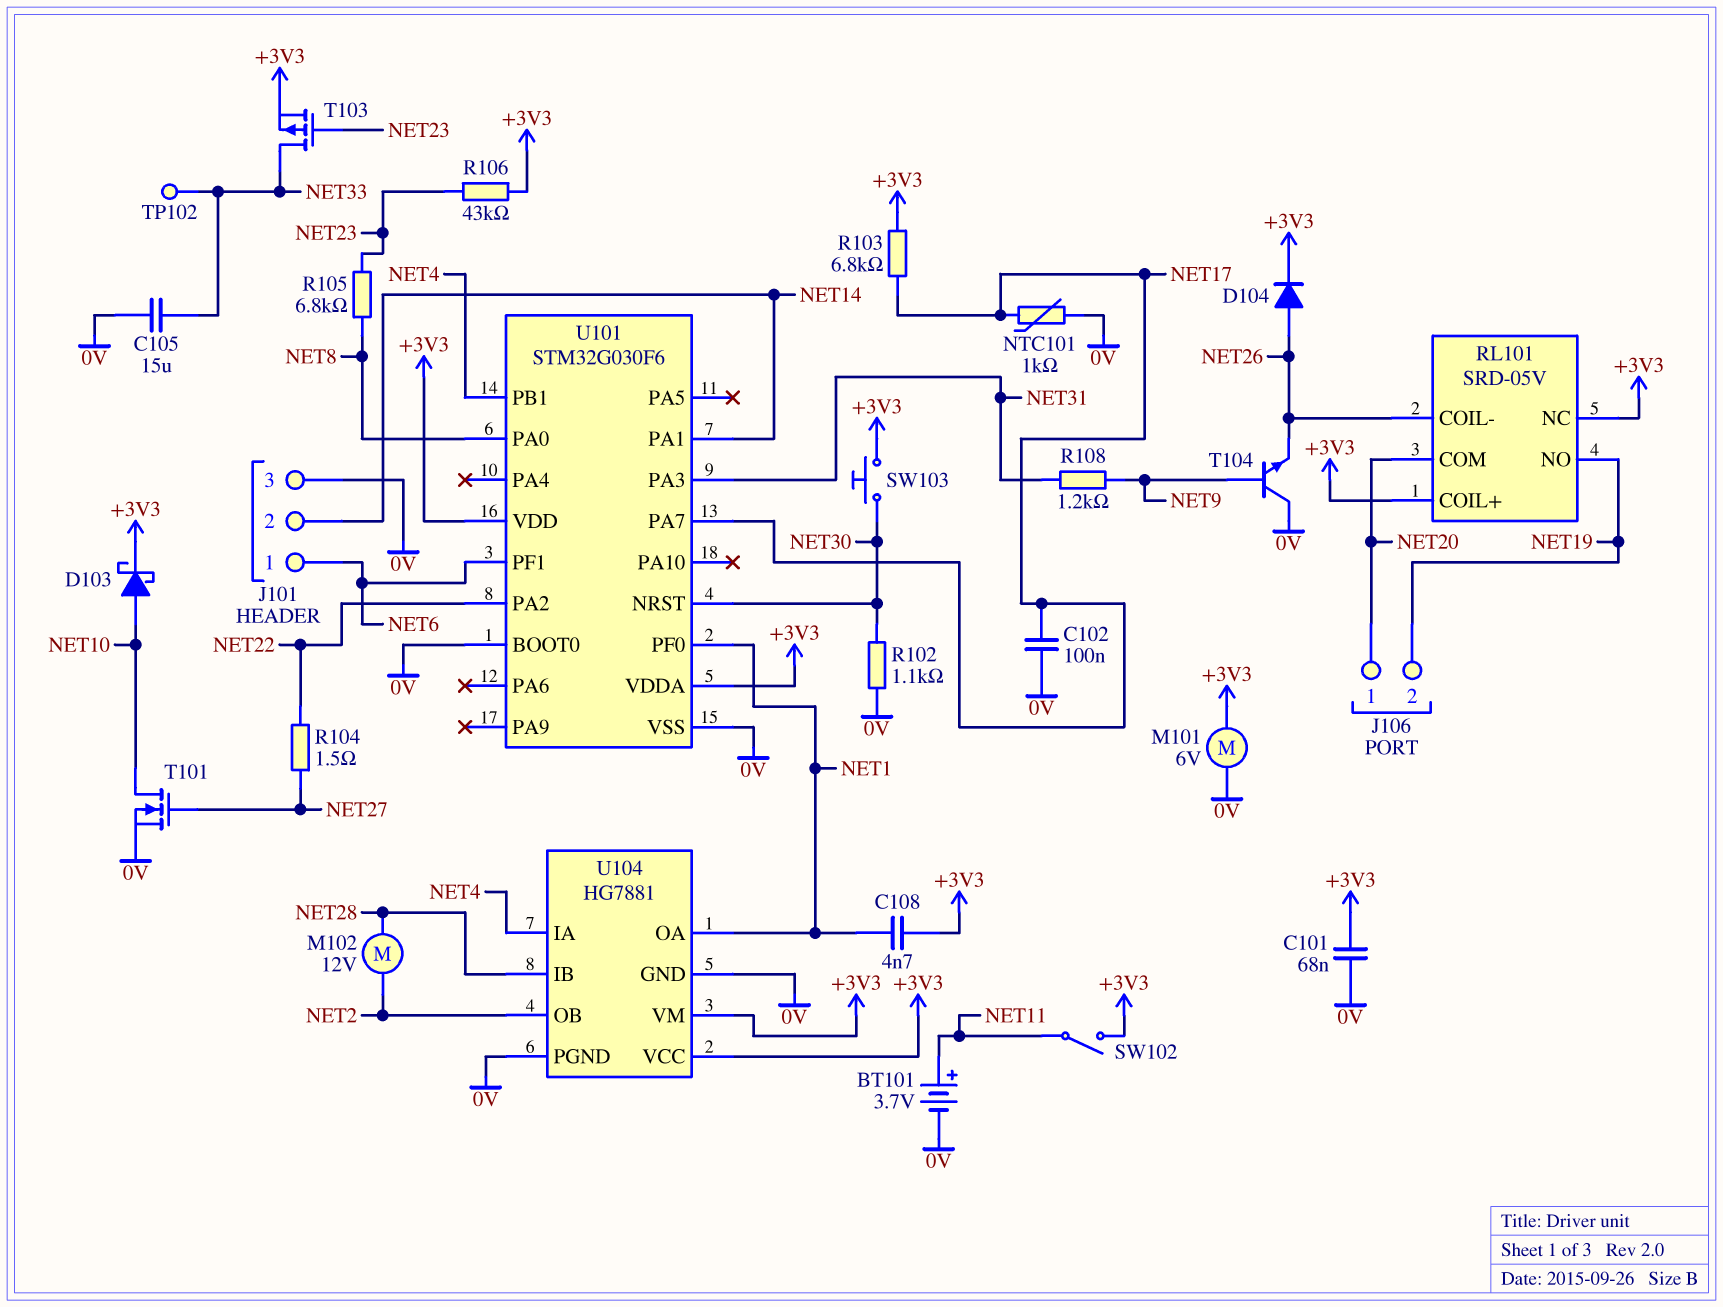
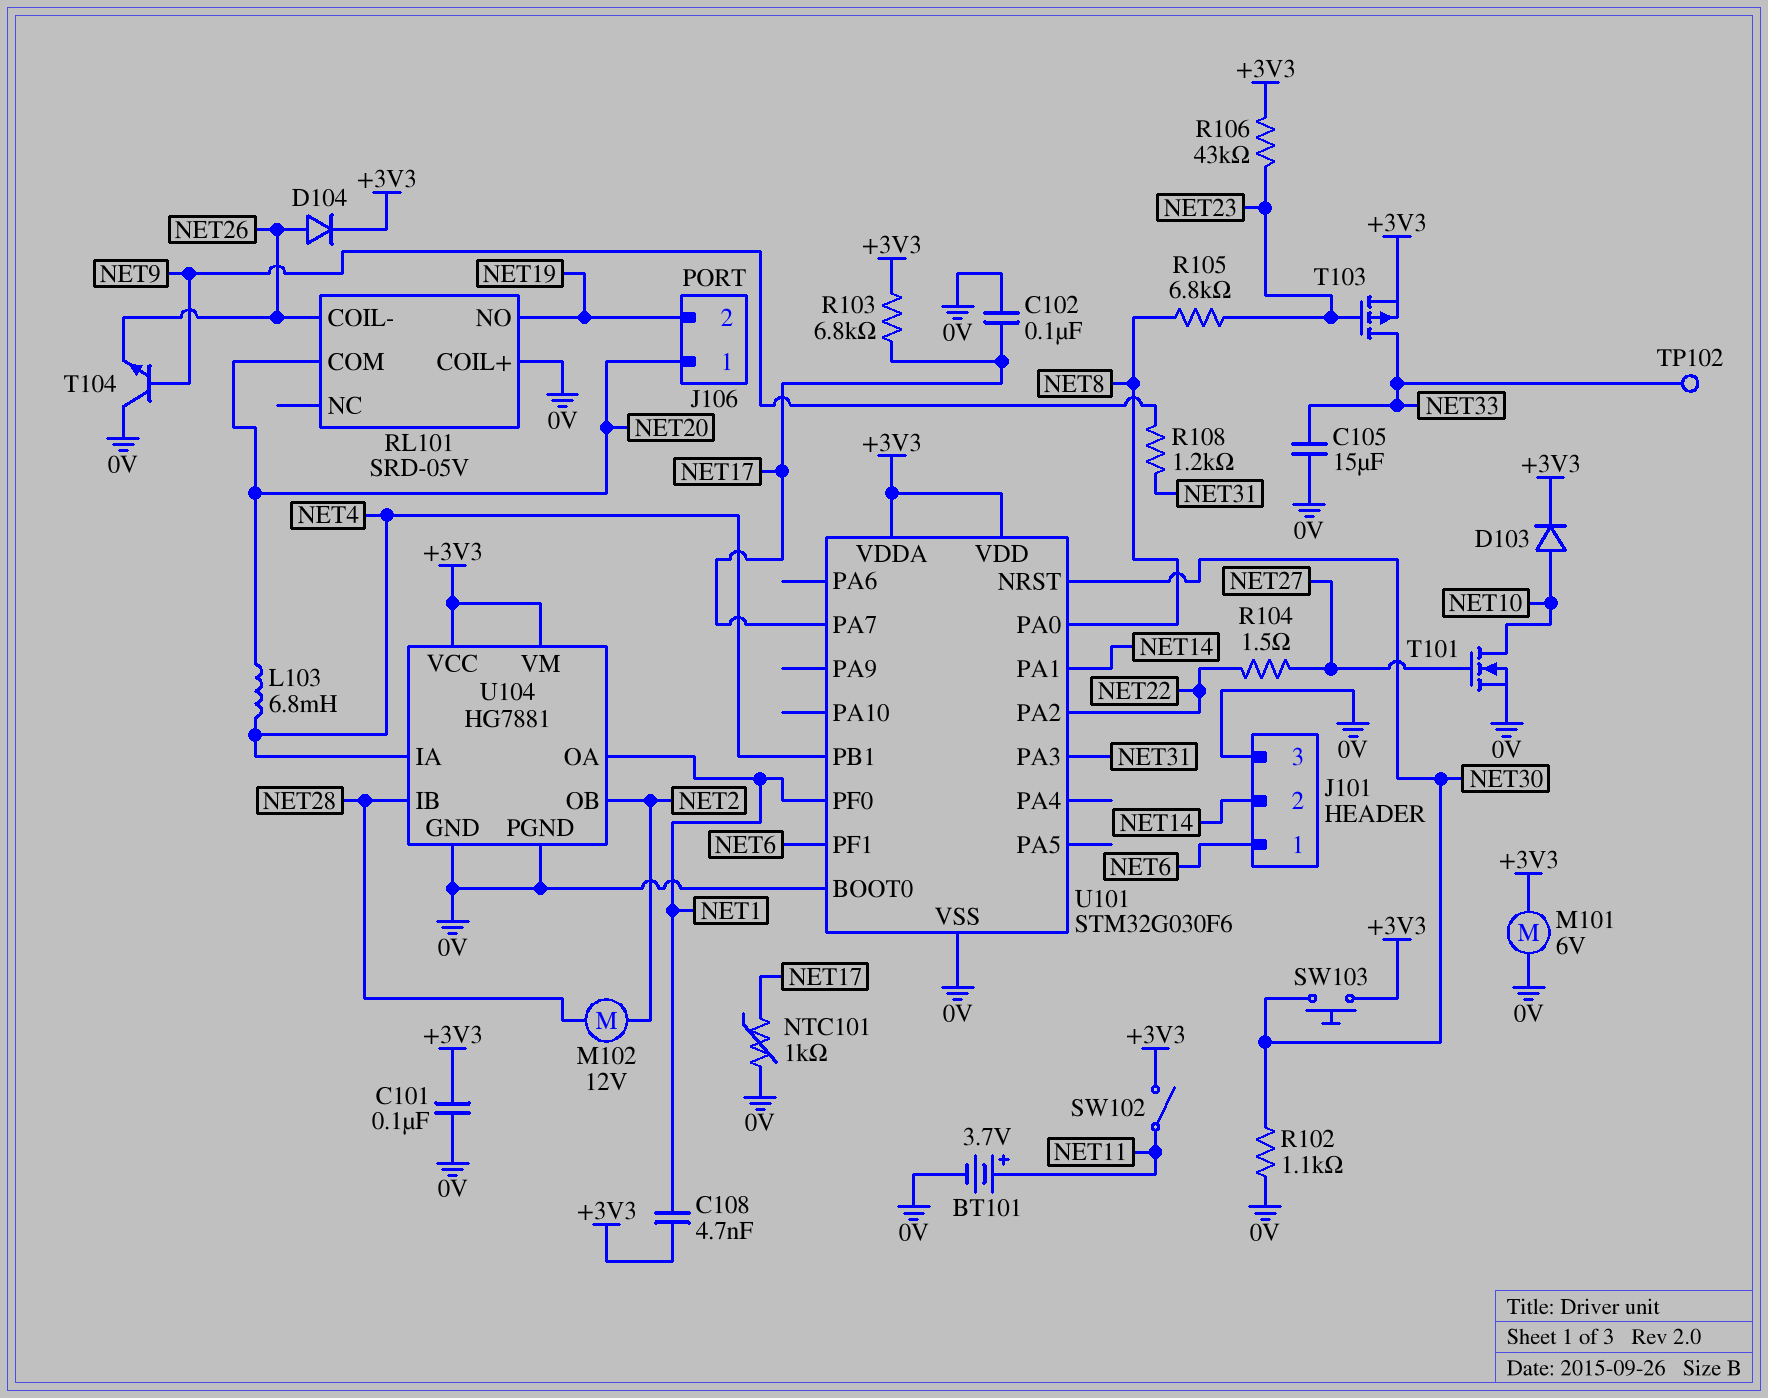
C101: 68nF (+3V3, 0V) -> 100nF (+3V3, 0V)
D103: schottky (A NET10, K +3V3) -> diode (A NET10, K +3V3)
L103: none -> 6.8mH (NET4, NET20)
RL101 pin COIL+: +3V3 -> 0V
RL101 pin NC: +3V3 -> none

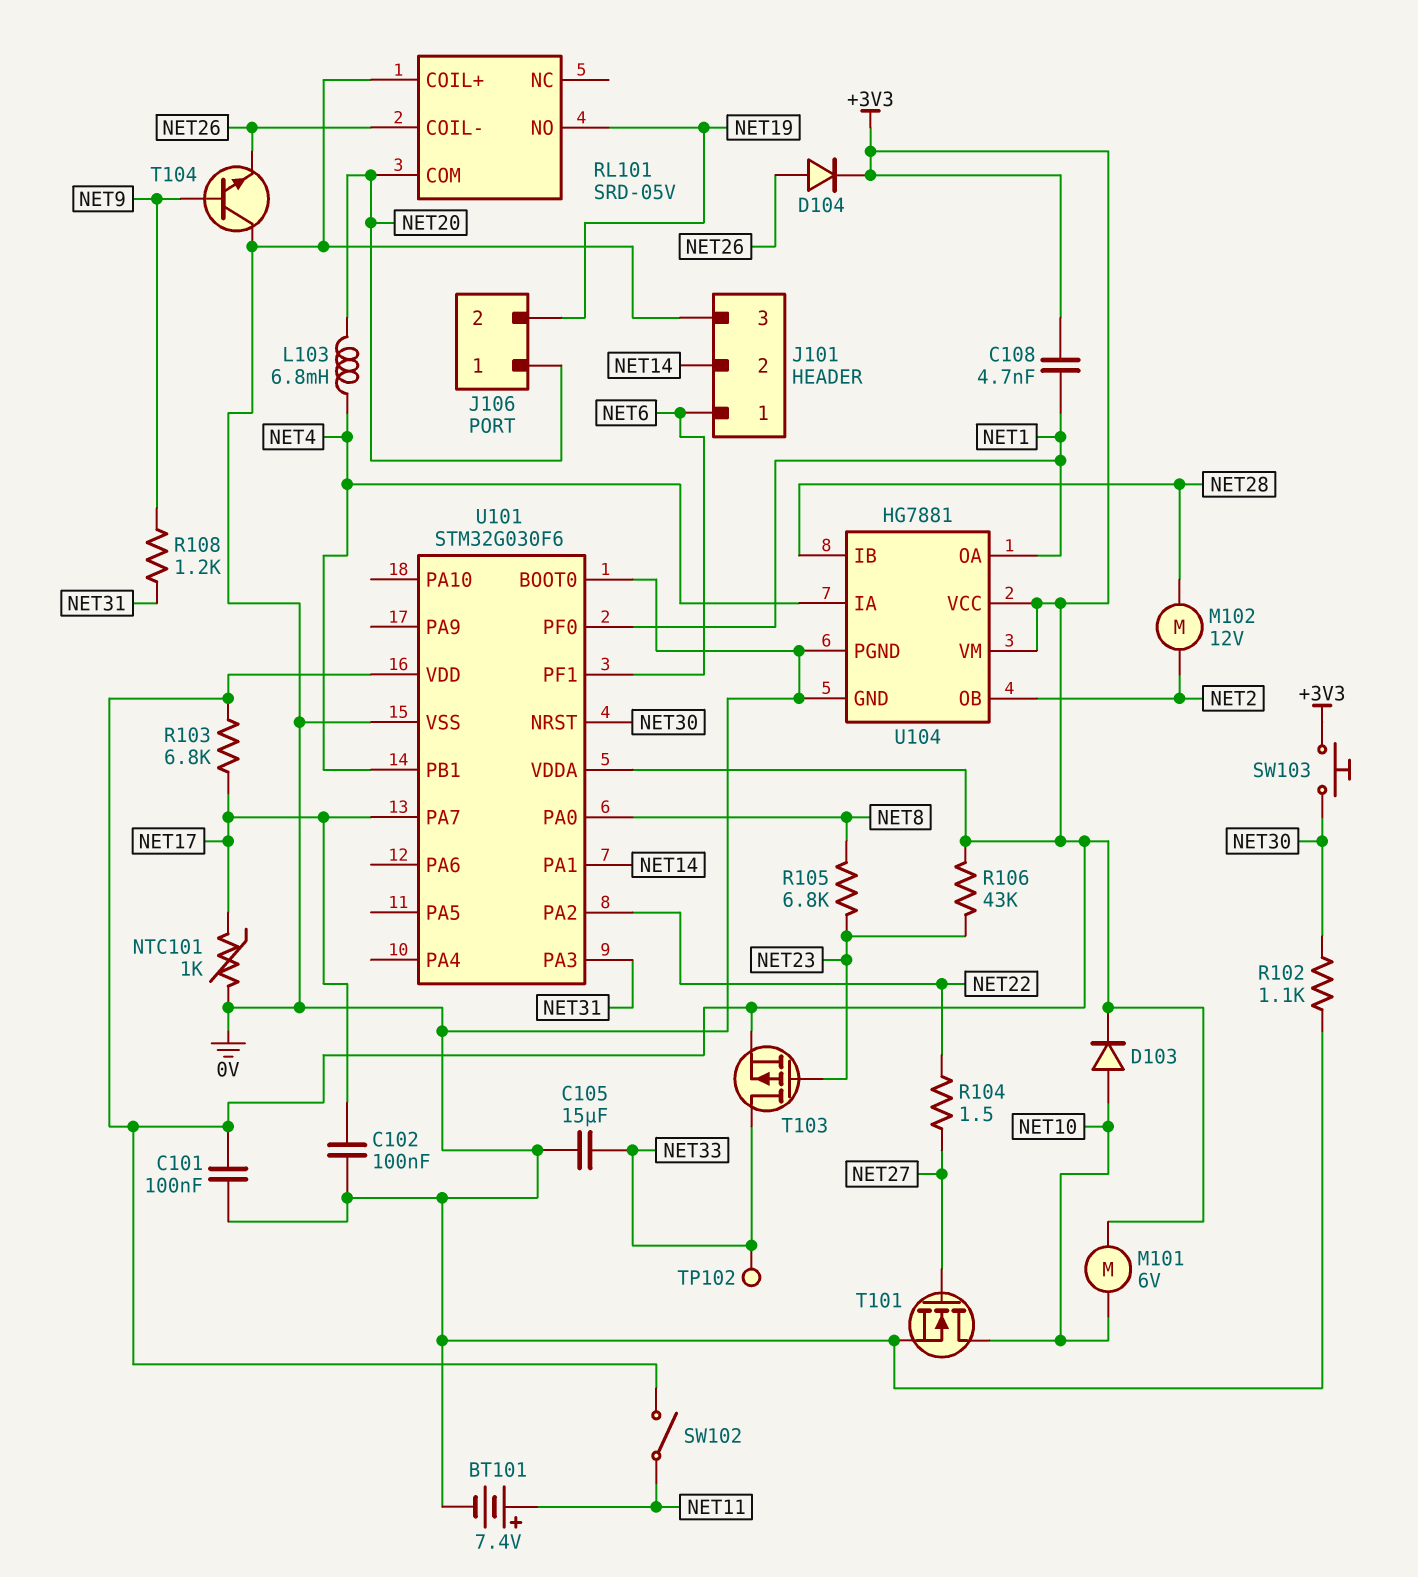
BT101: 3.7V (plus NET11, minus 0V) -> 7.4V (plus NET11, minus 0V)
M101: motor 6V (+3V3, 0V) -> motor 6V (+3V3, NET10)

